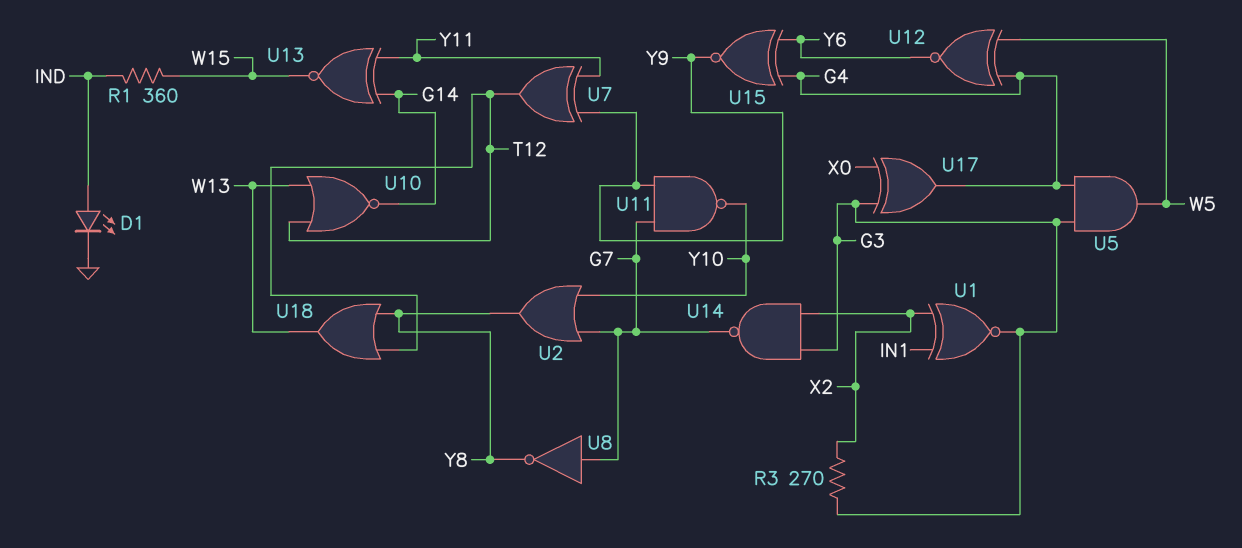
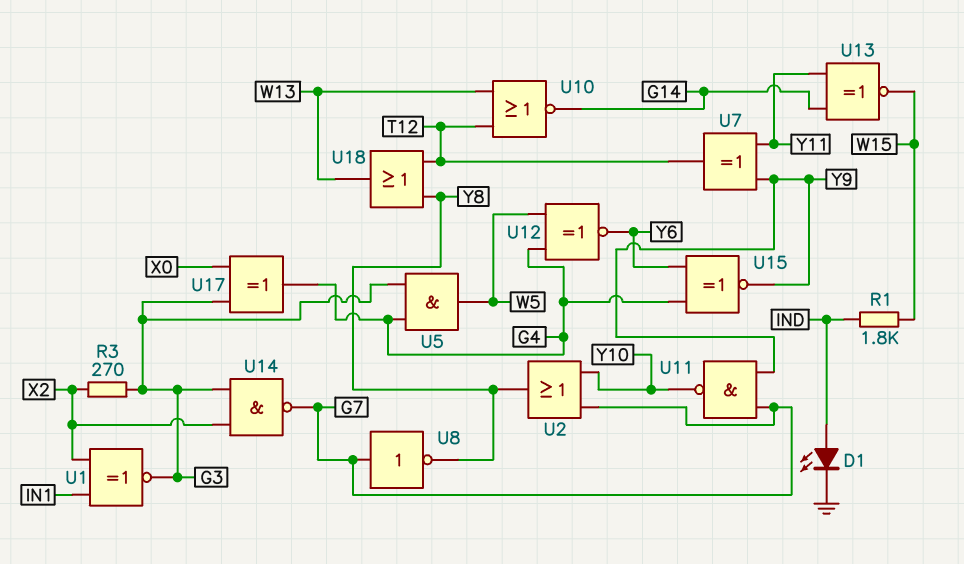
R1: 360 (IND, W15) -> 1.8k (IND, W15)

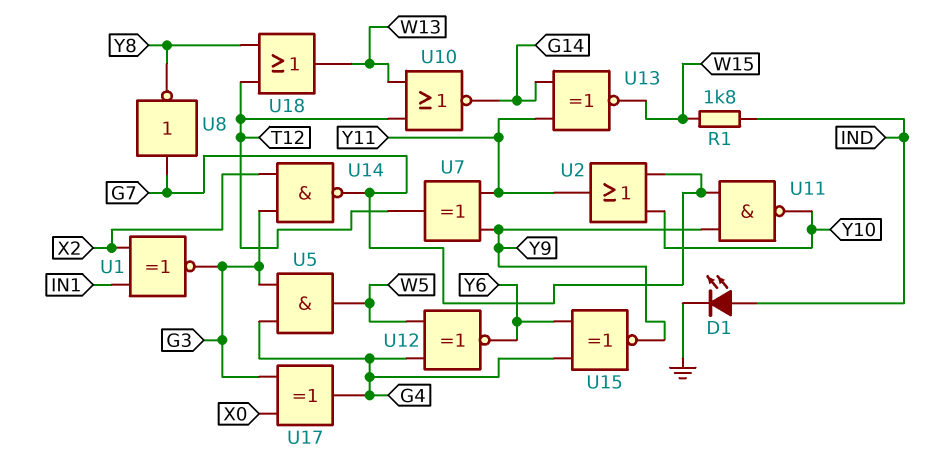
R3: 270 (G3, X2) -> none
U2: OR (in G7, in Y10, out Y8) -> OR (in G7, in Y10, out Y11)

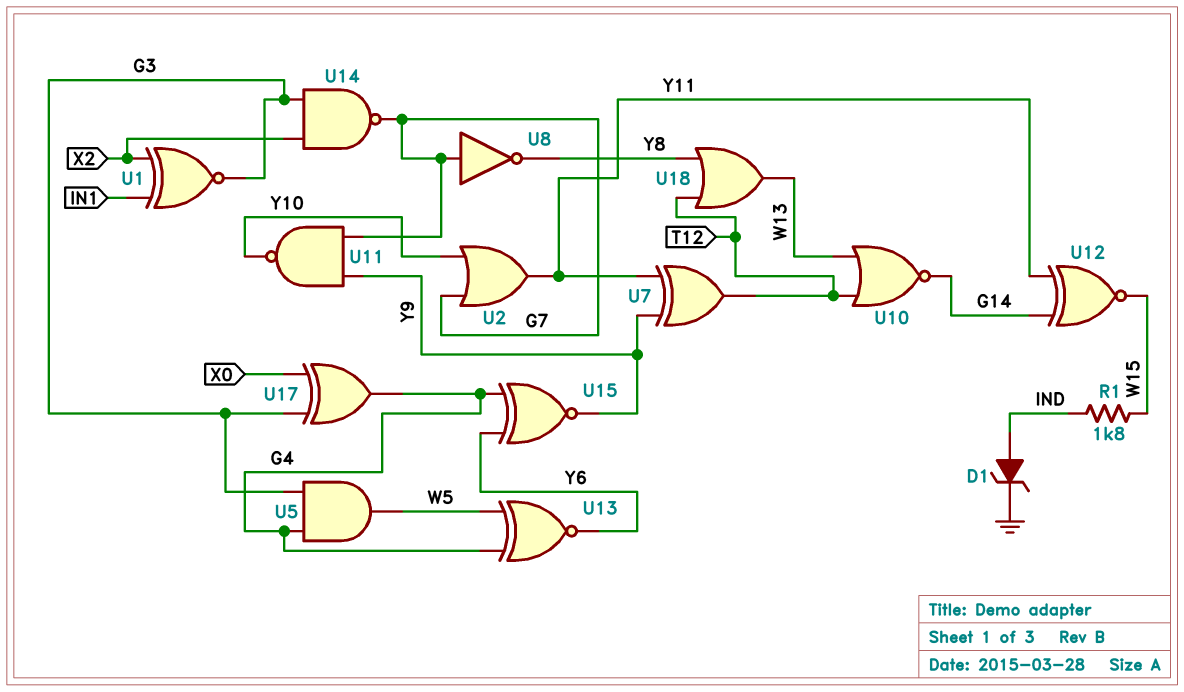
D1: LED (A IND, K GND) -> zener (A IND, K GND)
U12: XNOR (in G4, in W5, out Y6) -> XNOR (in G14, in Y11, out W15)
U13: XNOR (in G14, in Y11, out W15) -> XNOR (in G4, in W5, out Y6)

